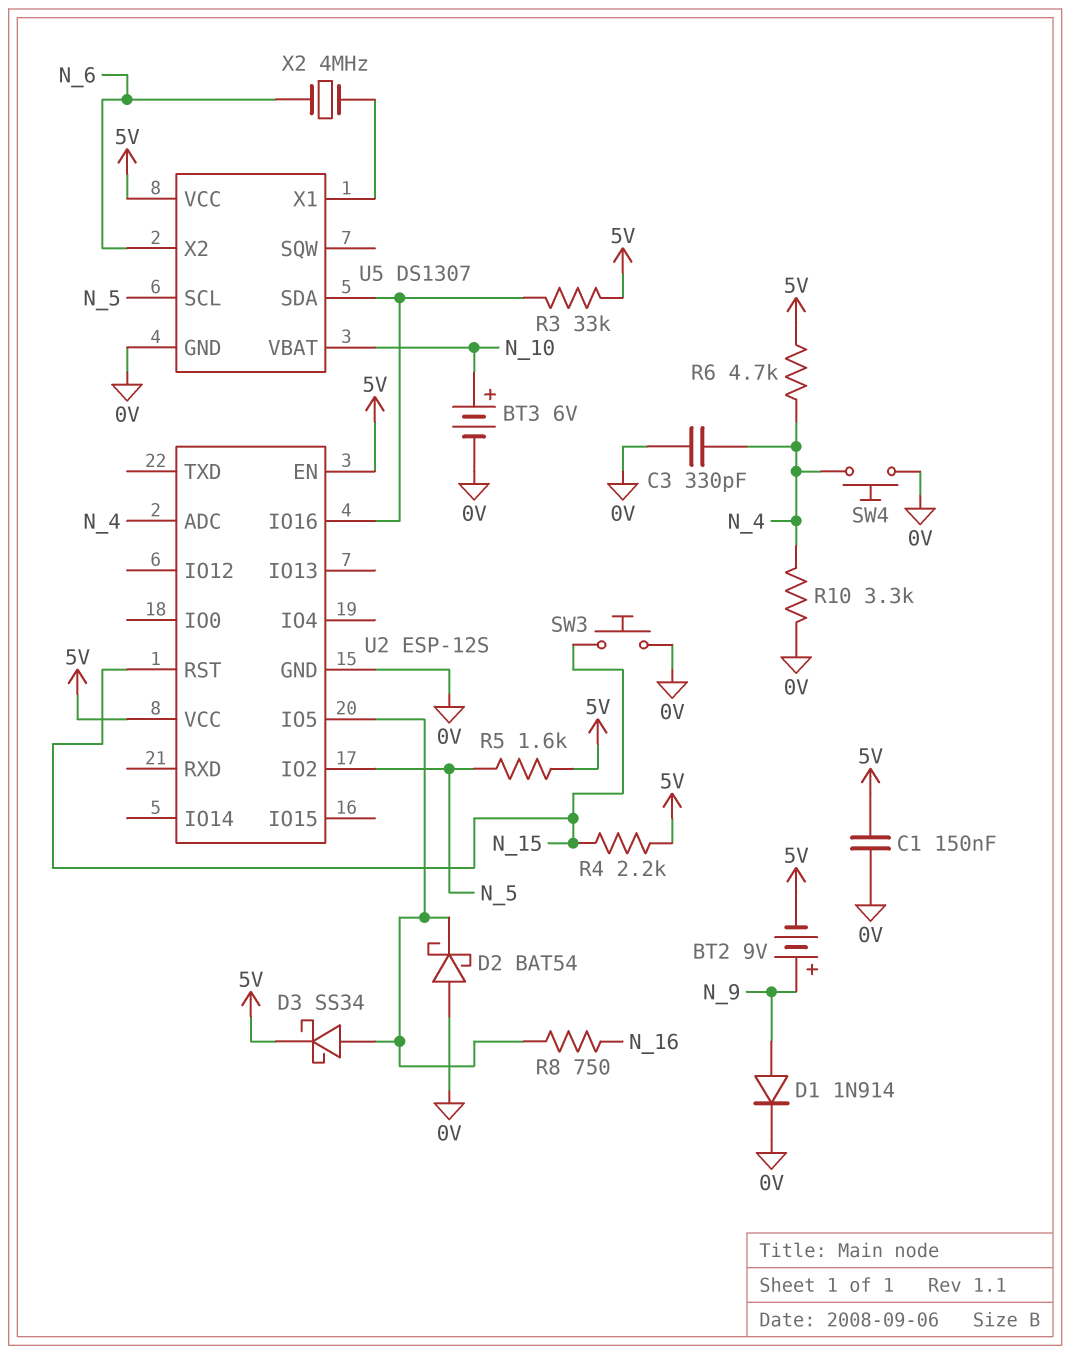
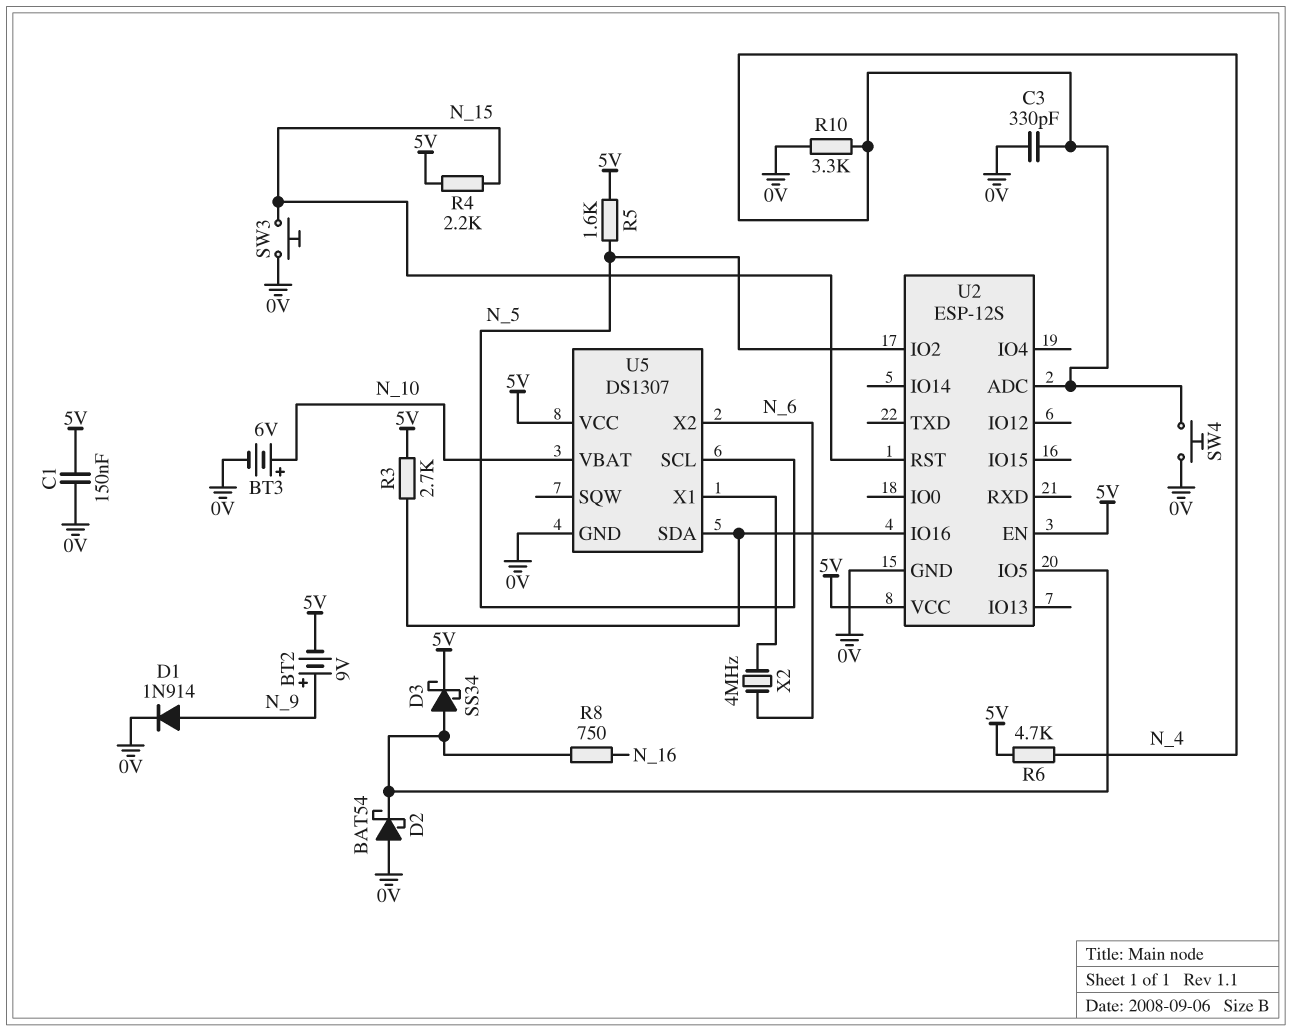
R3: 33k (5V, U2/IO16) -> 2.7k (5V, U2/IO16)

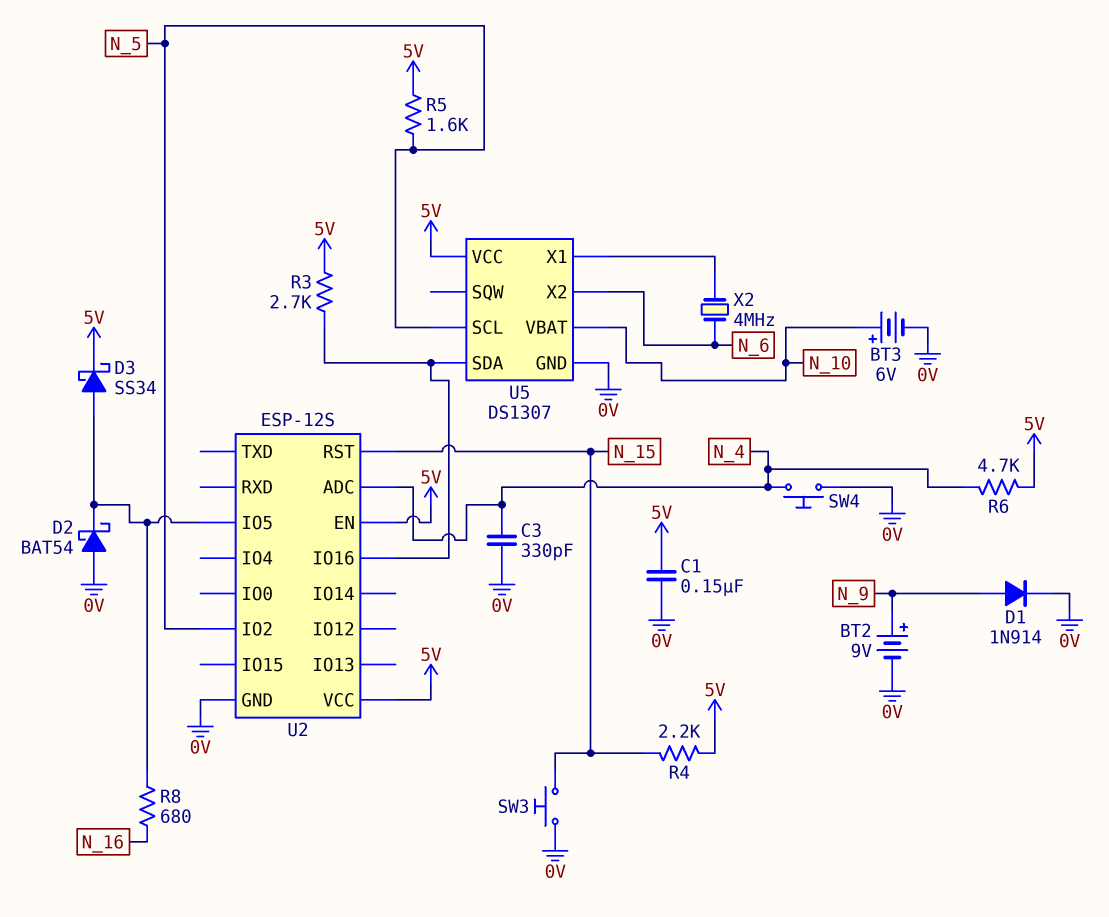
BT2: 9V (plus N_9, minus 5V) -> 9V (plus N_9, minus 0V)
R8: 750 (N_16, U2/IO5) -> 680 (N_16, U2/IO5)
R10: 3.3k (0V, N_4) -> none

